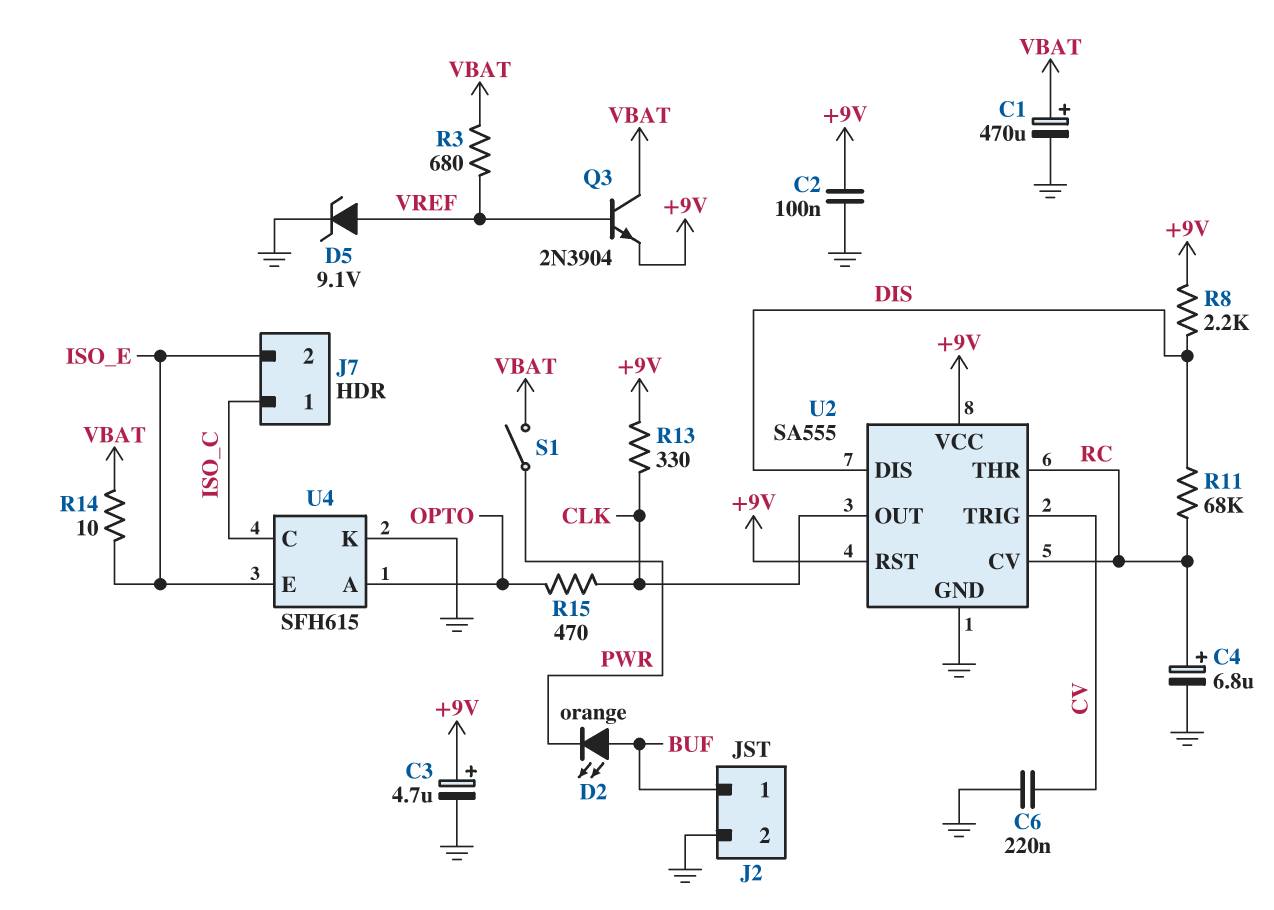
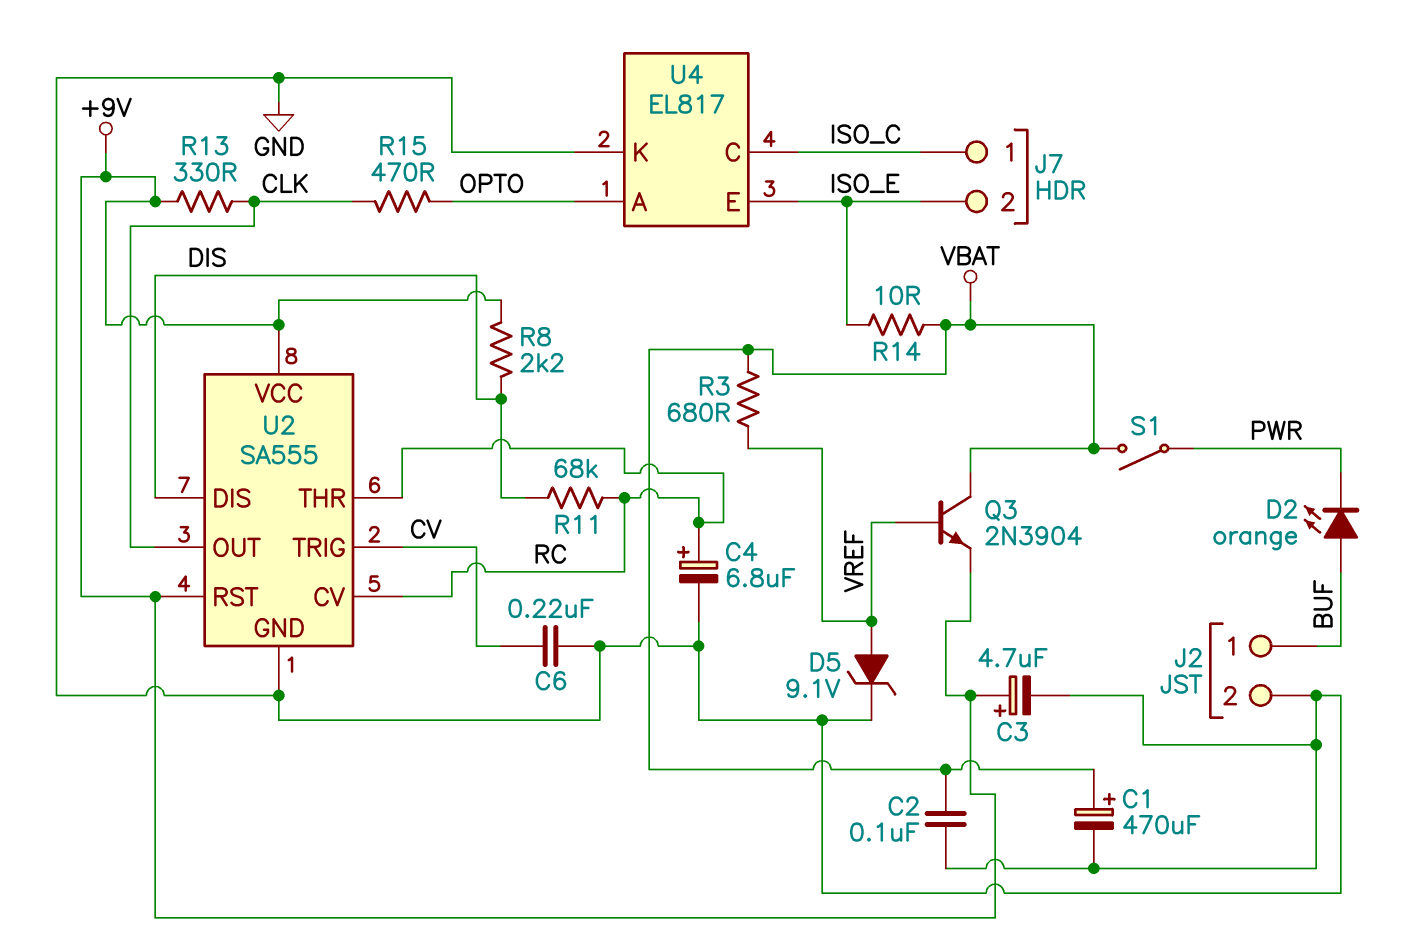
C2: 100nF (+9V, GND) -> 100nF (GND, VBAT)
U4: SFH615 -> EL817

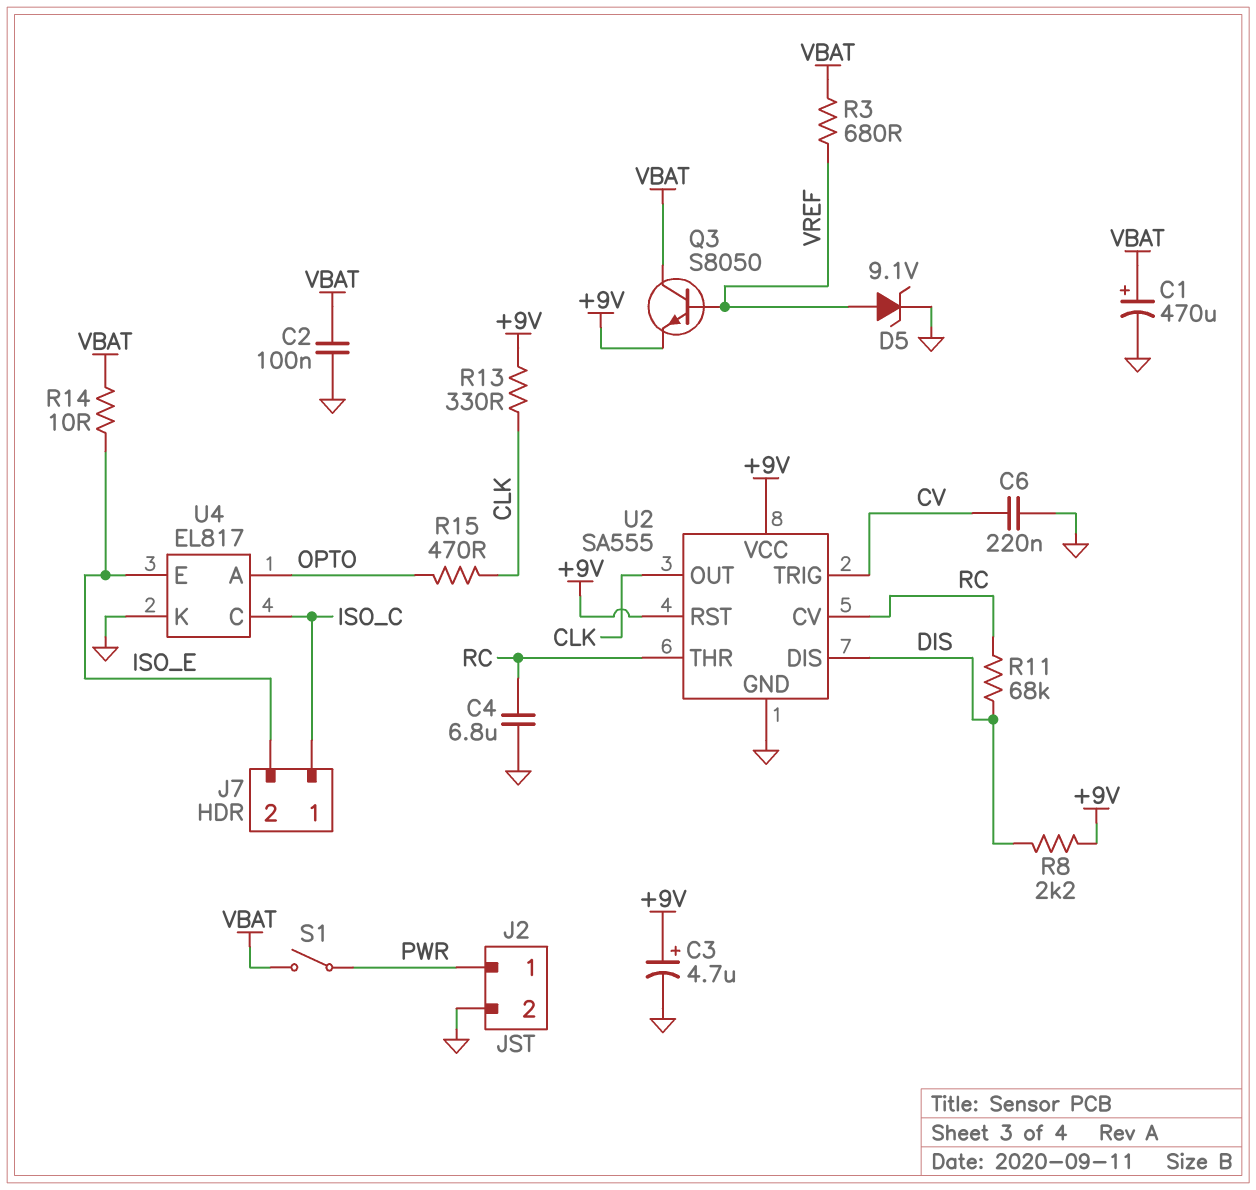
C4: 6.8uF (plus RC, minus GND) -> 6.8uF (GND, RC)
D2: LED orange (A BUF, K PWR) -> none
J2 pin 1: BUF -> PWR
Q3: NPN 2N3904 (B VREF, C VBAT, E +9V) -> NPN S8050 (B VREF, C VBAT, E +9V)

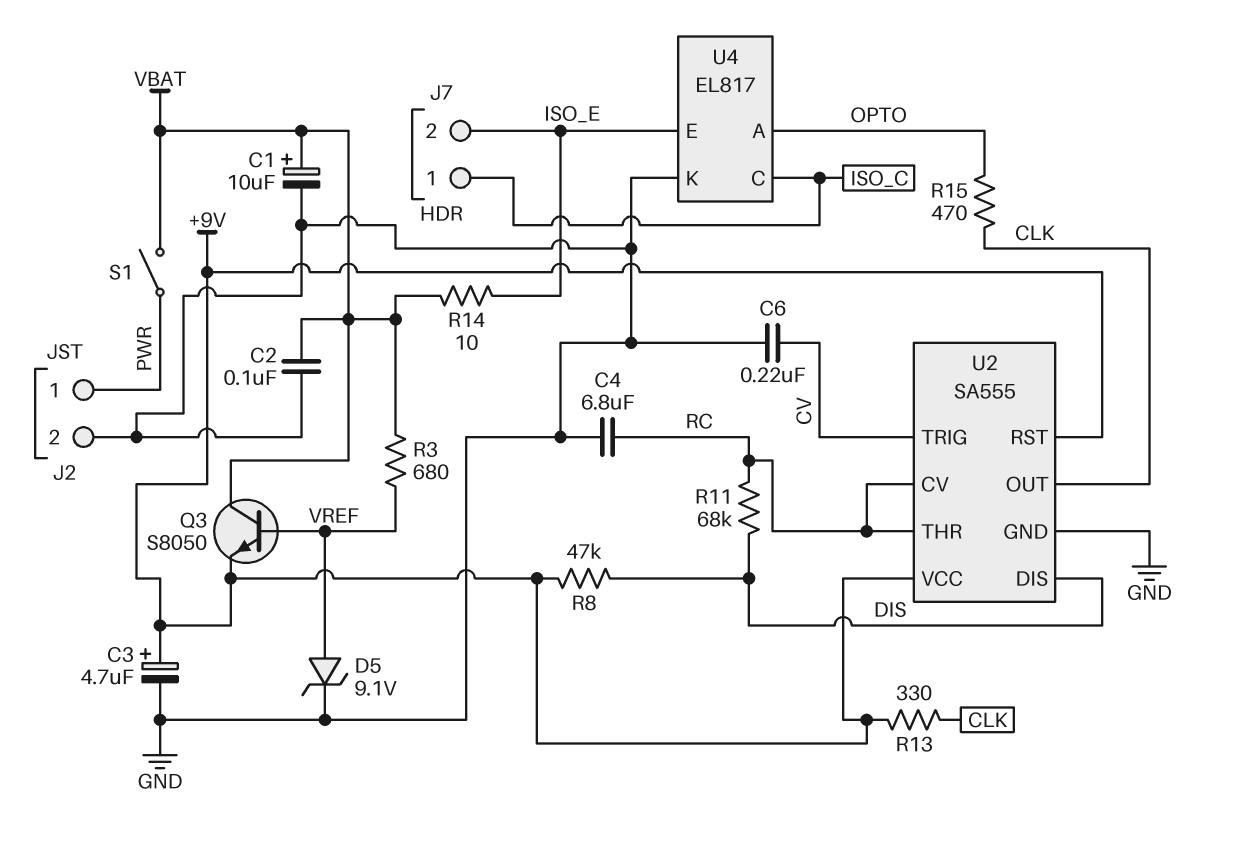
C1: 470uF (plus VBAT, minus GND) -> 10uF (plus VBAT, minus GND)
R8: 2.2k (+9V, DIS) -> 47k (+9V, DIS)

